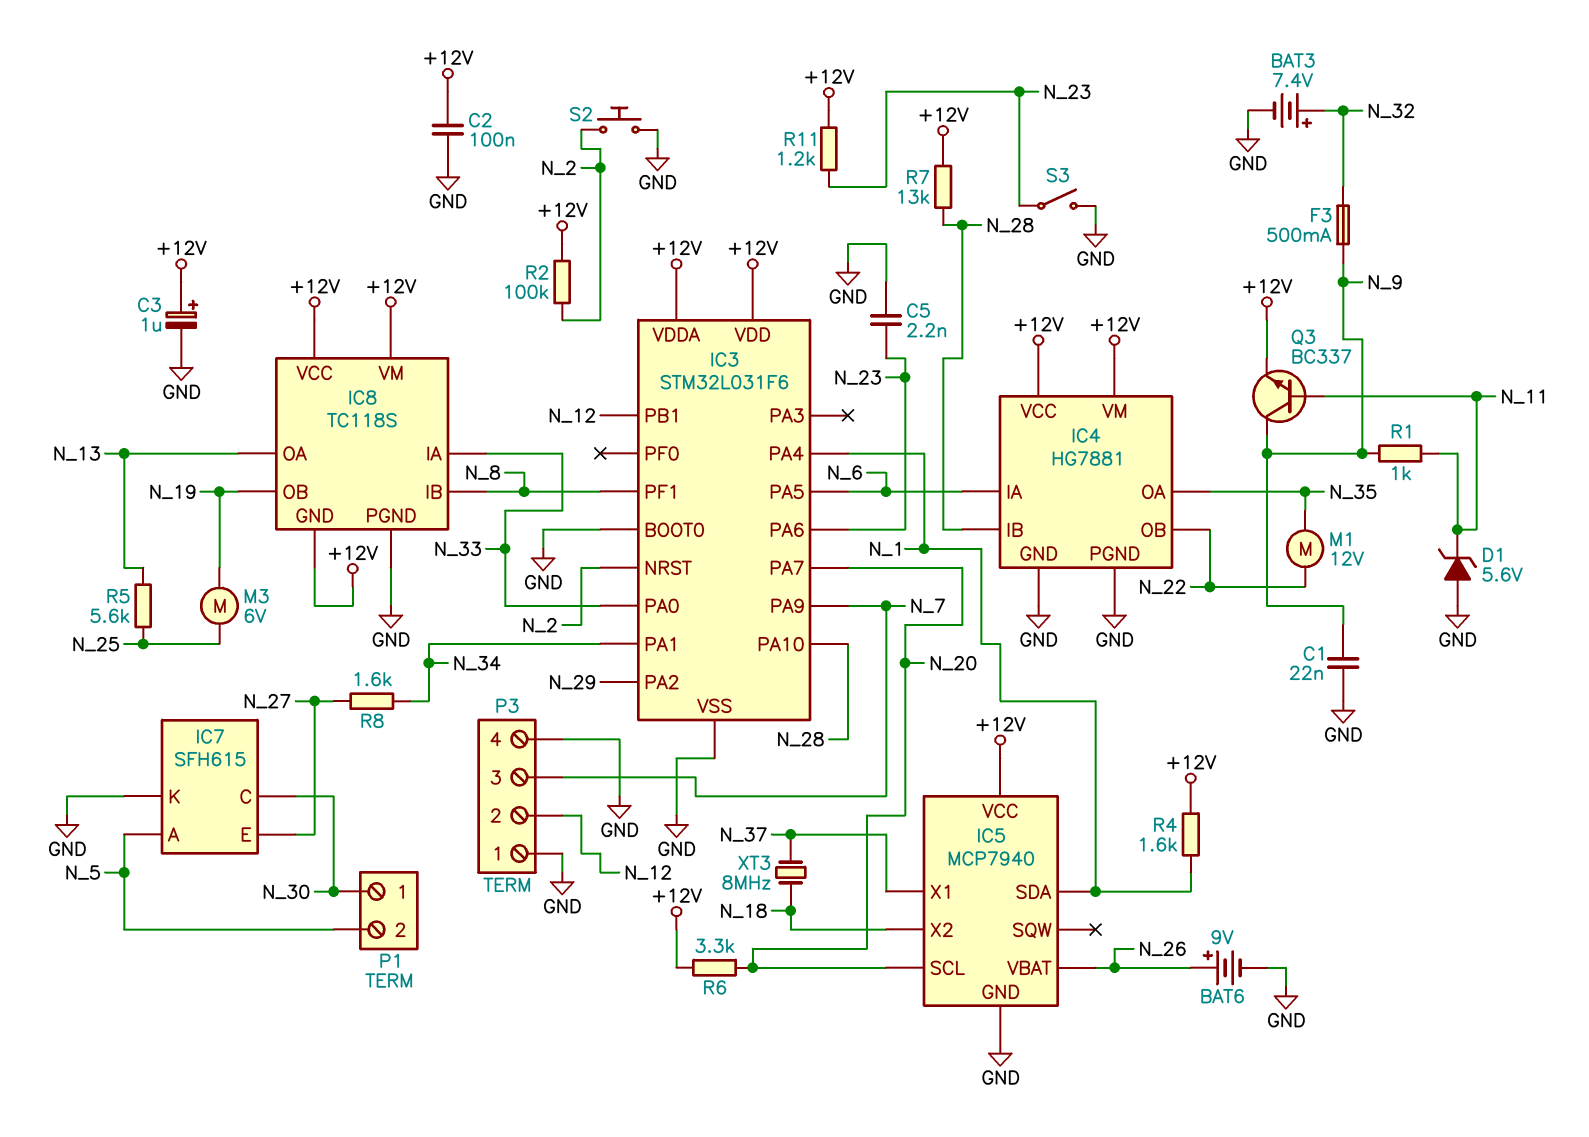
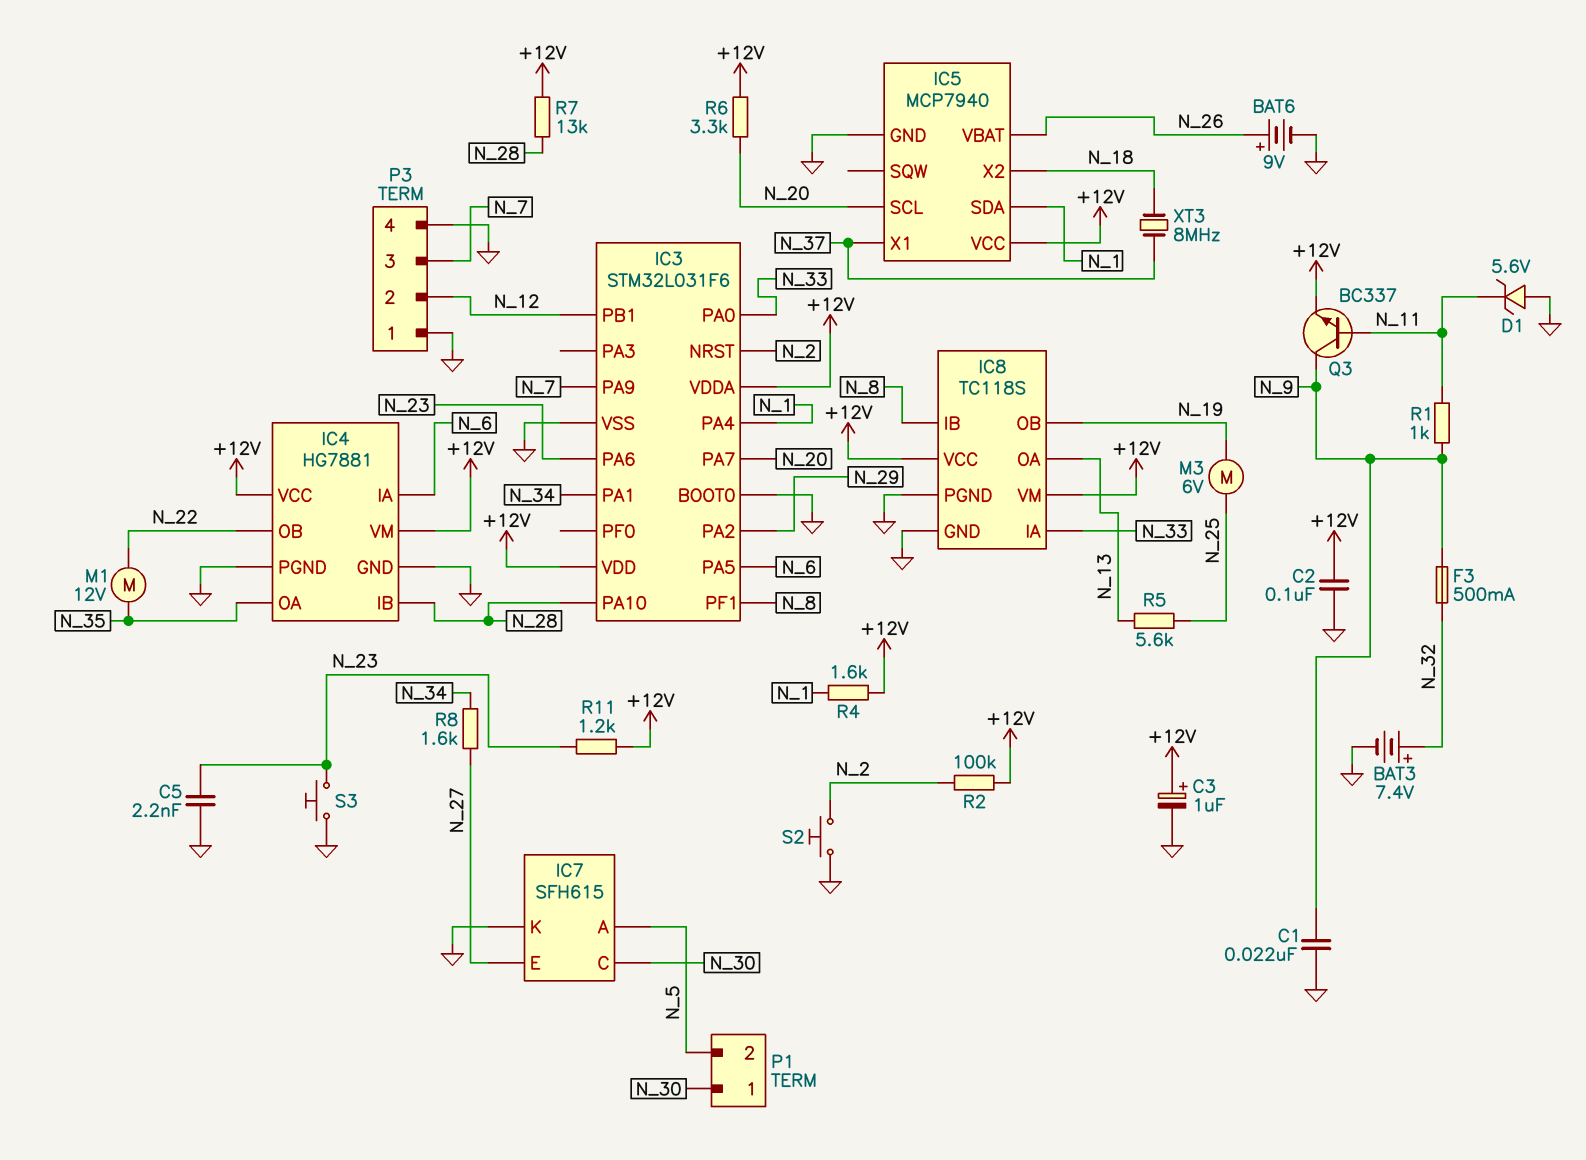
IC8 pin GND: +12V -> GND
S3: switch (GND, N_23) -> button (GND, N_23)

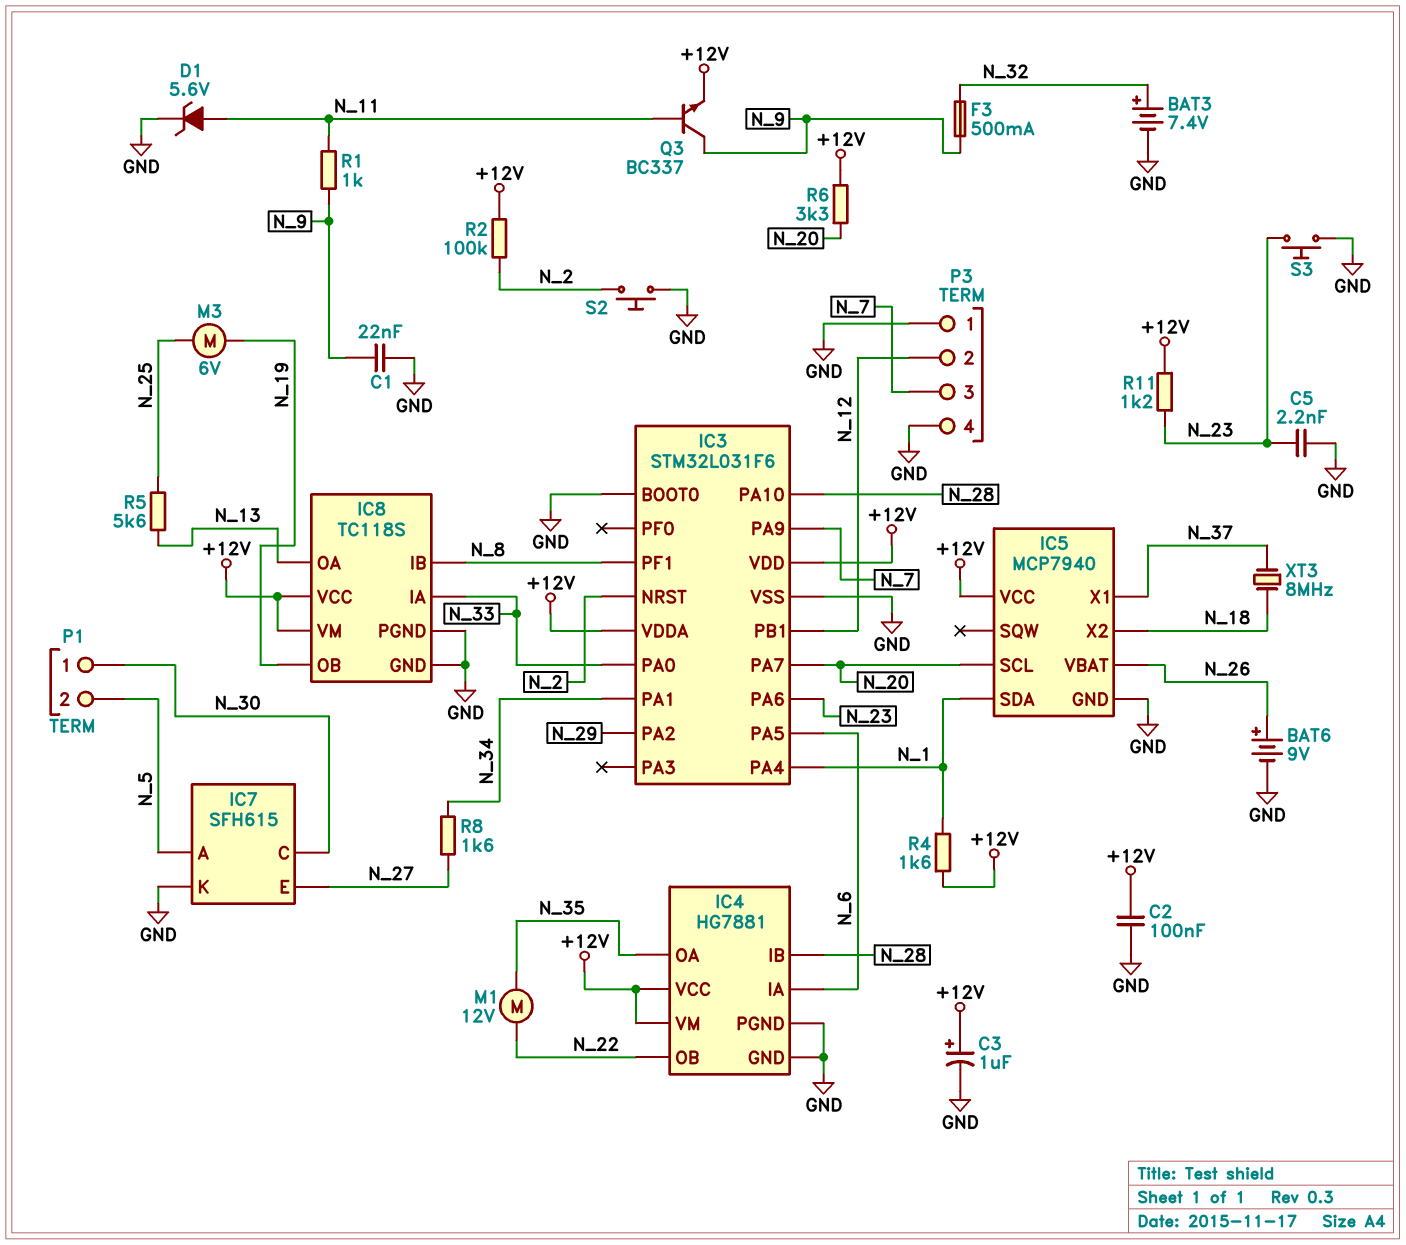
D1: zener 5.6V (A GND, K N_11) -> zener 5.6V (A N_11, K GND)
R7: 13k (+12V, N_28) -> none

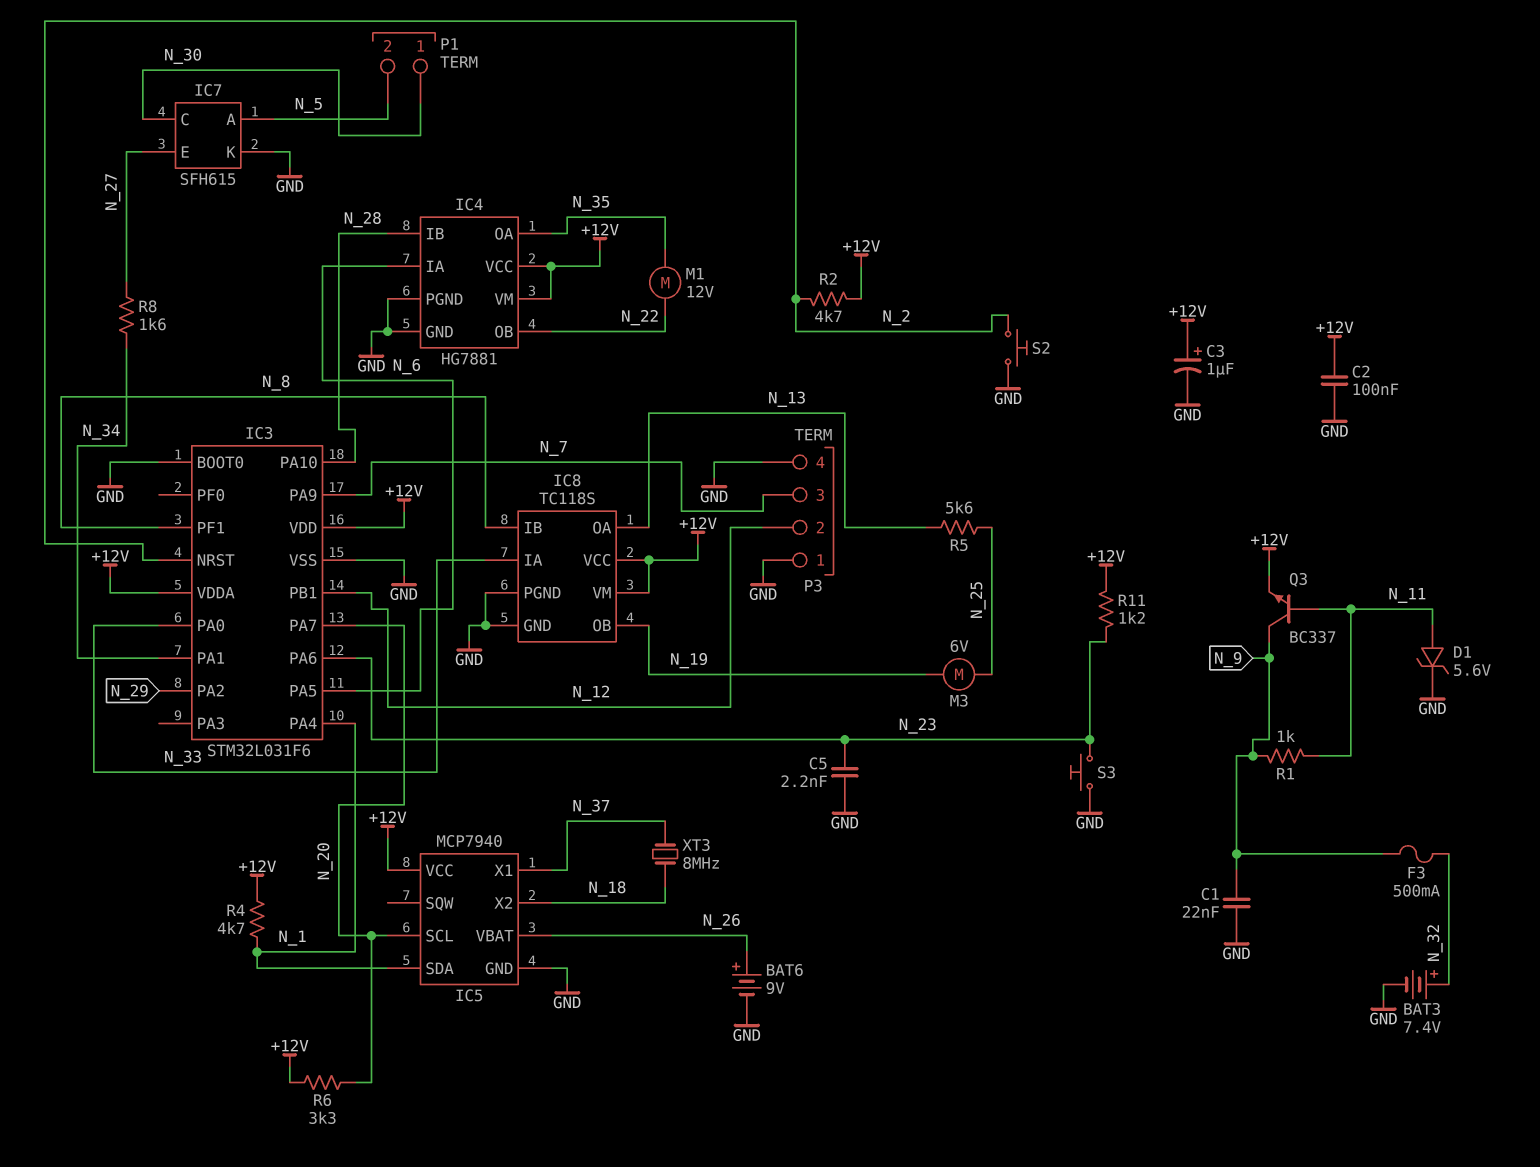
R2: 100k (+12V, N_2) -> 4.7k (+12V, N_2)
R4: 1.6k (+12V, N_1) -> 4.7k (+12V, N_1)

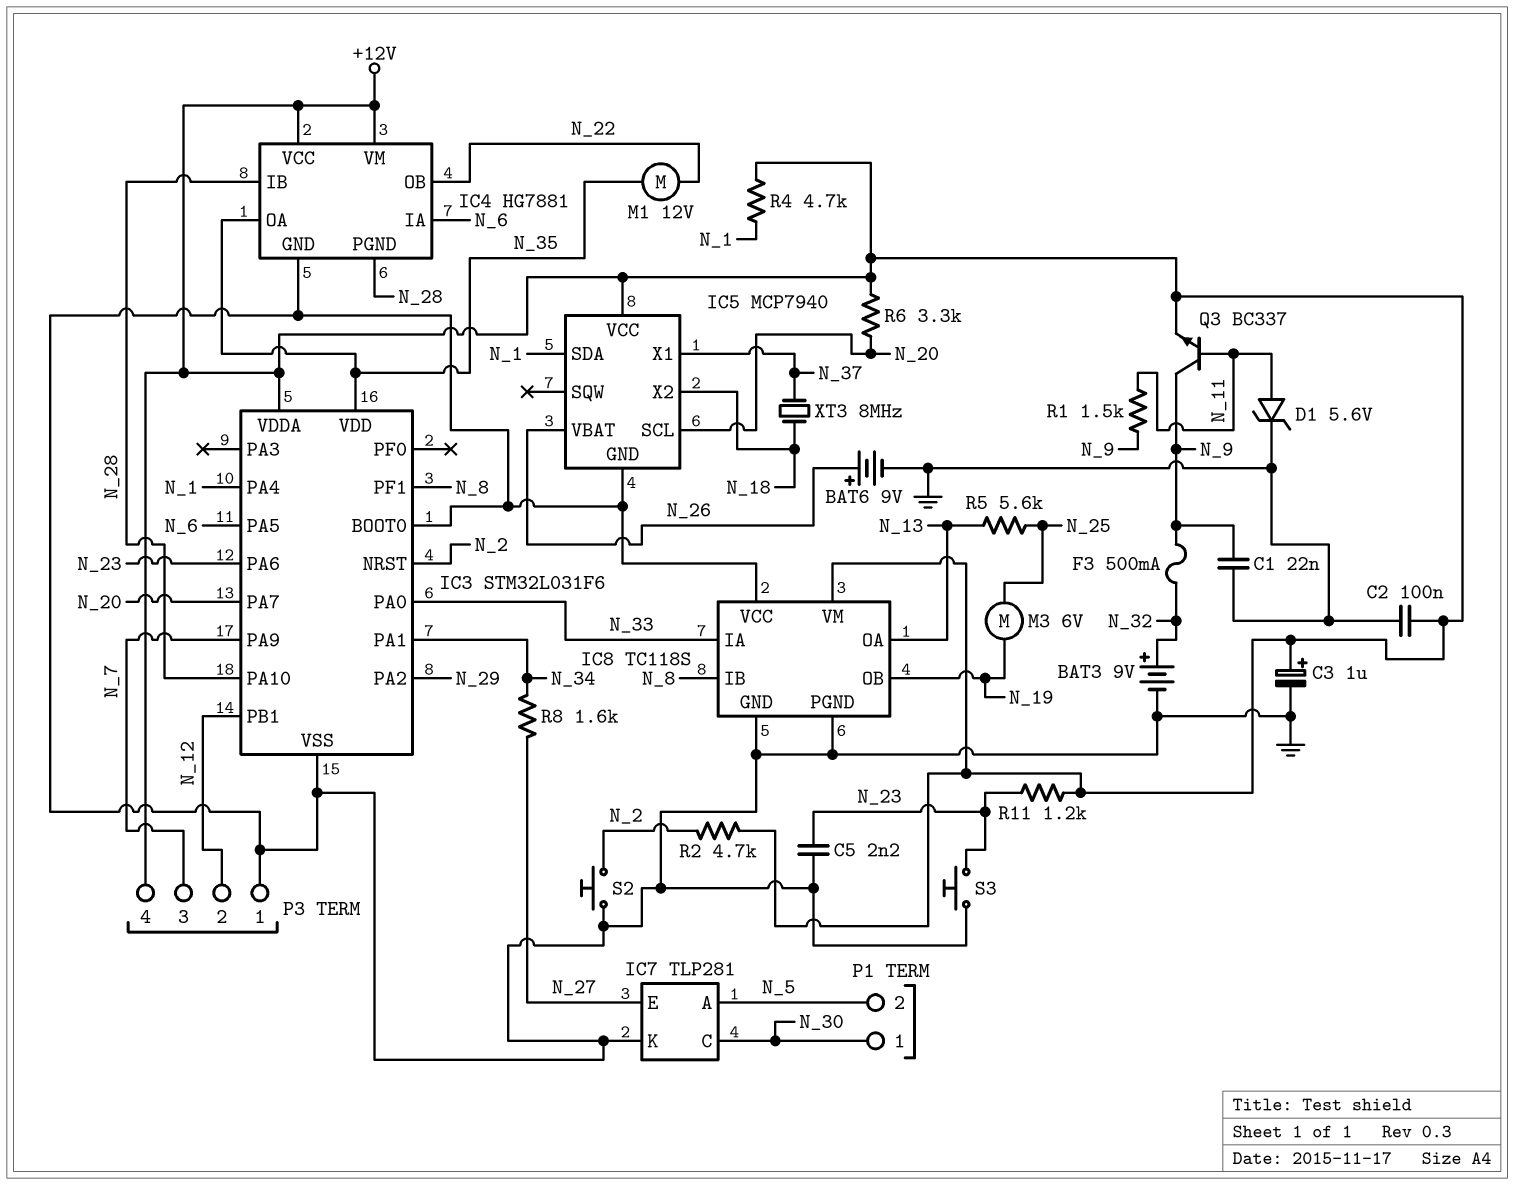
BAT3: 7.4V (plus N_32, minus GND) -> 9V (plus N_32, minus GND)
IC3 pin VDD: +12V -> N_35
IC4 pin PGND: GND -> N_28
IC7: SFH615 -> TLP281
IC8 pin VCC: +12V -> GND
P3 pin 4: GND -> +12V
R1: 1k (N_9, N_11) -> 1.5k (N_9, N_11)

